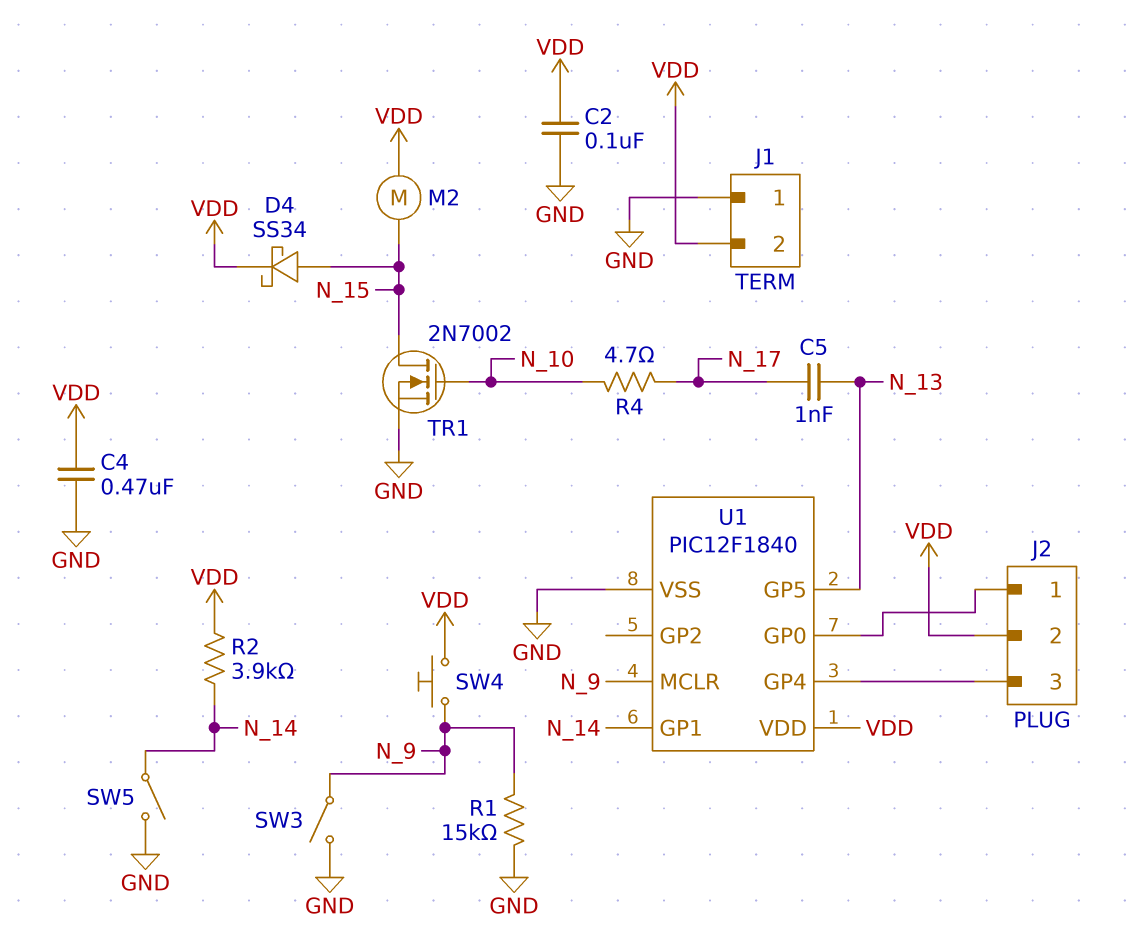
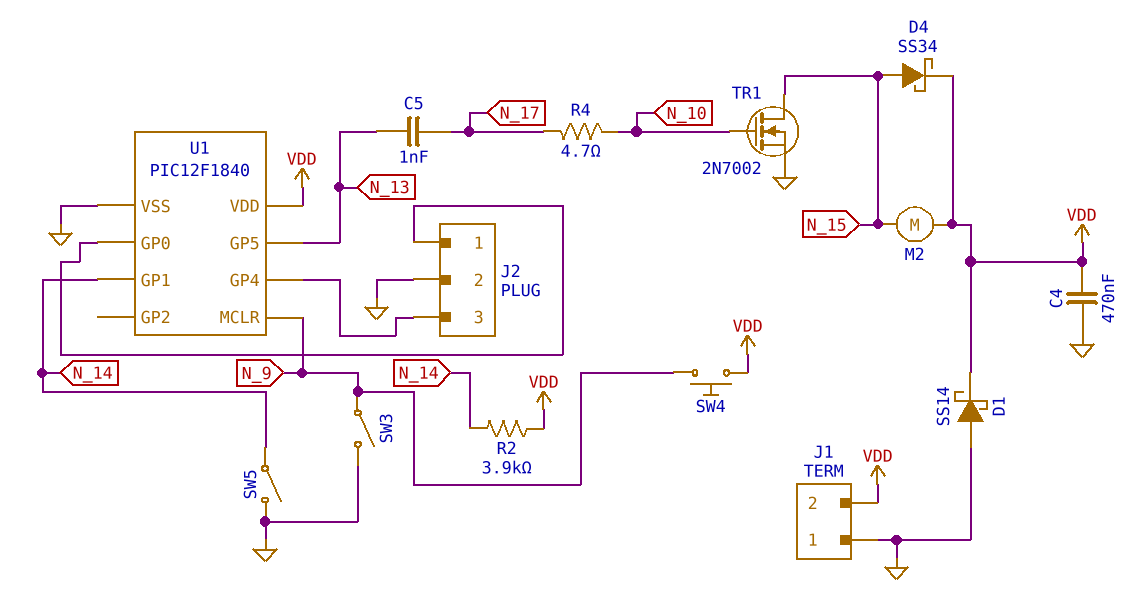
C2: 100nF (GND, VDD) -> none
D1: none -> schottky SS14 (A GND, K VDD)
J2 pin 2: VDD -> GND
R1: 15k (GND, N_9) -> none

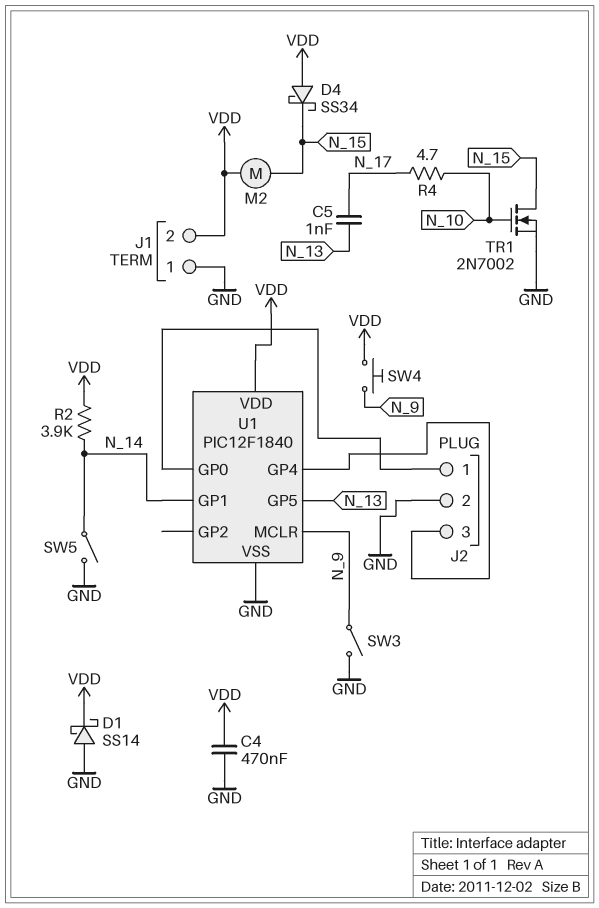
D4: schottky SS34 (A N_15, K VDD) -> schottky SS34 (A VDD, K N_15)

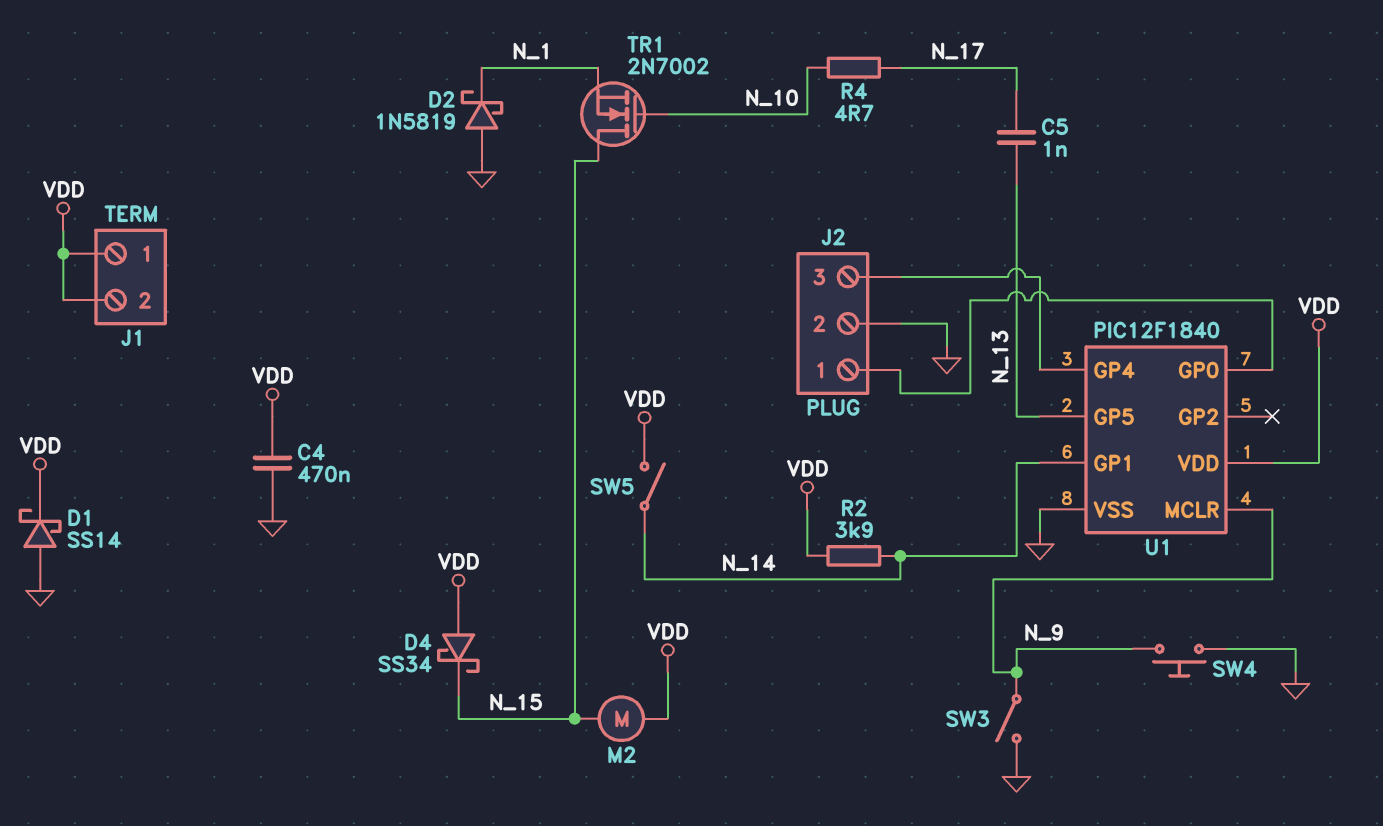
D2: none -> schottky 1N5819 (A GND, K N_1)
J1 pin 1: GND -> VDD
SW4: button (N_9, VDD) -> button (GND, N_9)
SW5: switch (GND, N_14) -> switch (N_14, VDD)
TR1: NMOS 2N7002 (G N_10, D N_15, S GND) -> NMOS 2N7002 (G N_10, D N_15, S N_1)

